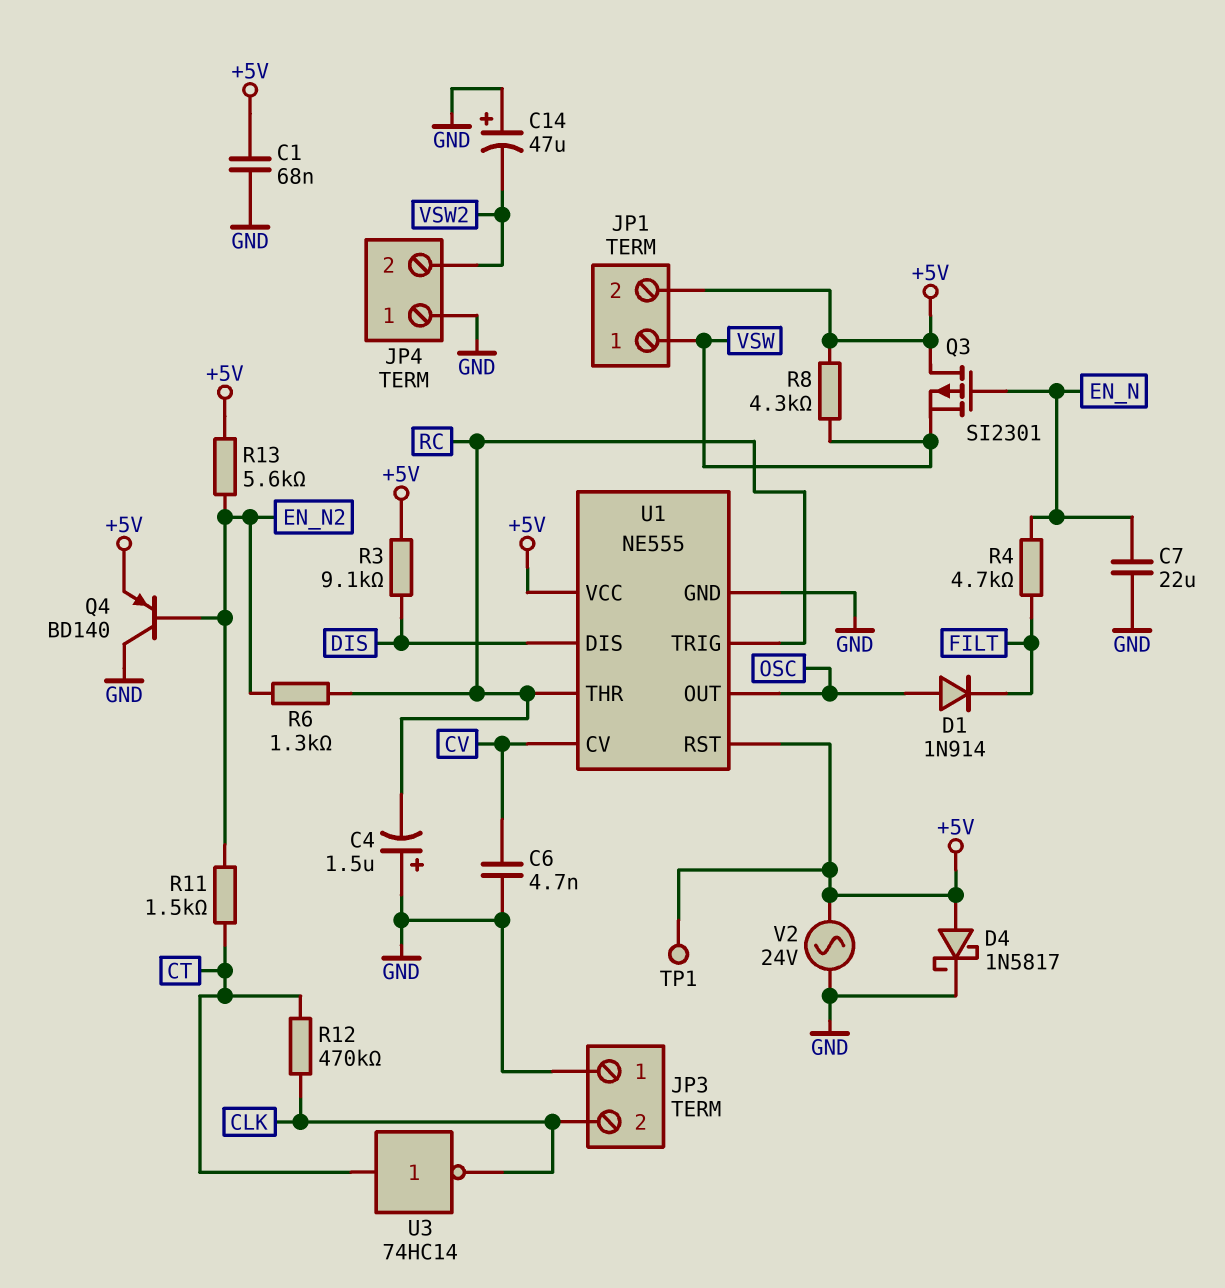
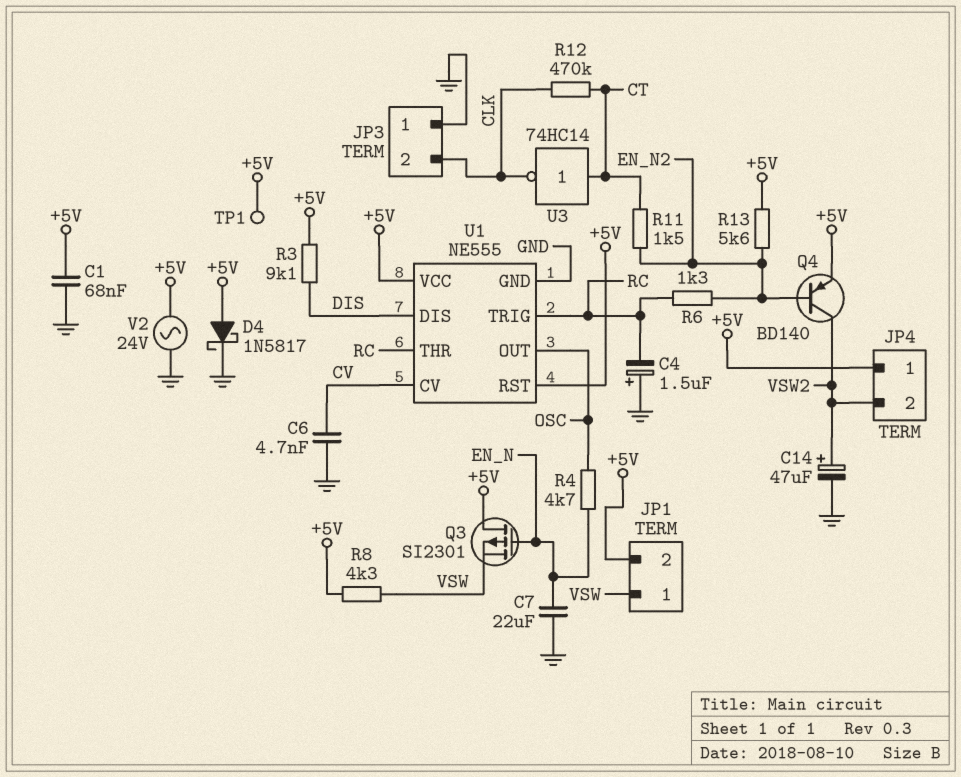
C14: 47uF (plus GND, minus VSW2) -> 47uF (plus VSW2, minus GND)
D1: diode 1N914 (A OSC, K FILT) -> none
JP4 pin 1: GND -> +5V
Q4: PNP BD140 (B EN_N2, C GND, E +5V) -> PNP BD140 (B EN_N2, C VSW2, E +5V)
R4: 4.7k (EN_N, FILT) -> 4.7k (EN_N, OSC)

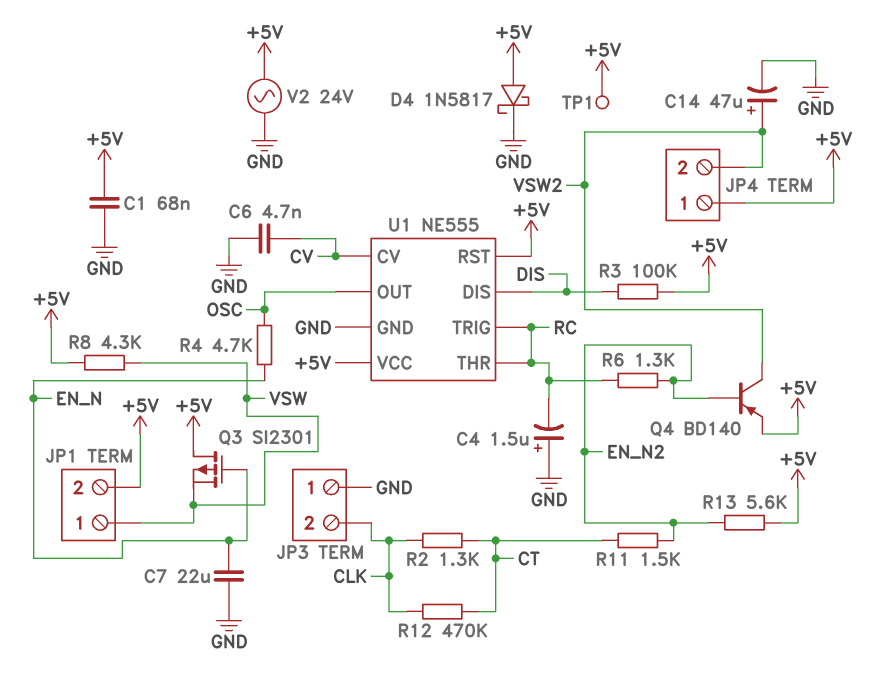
R2: none -> 1.3k (CLK, CT)
R3: 9.1k (+5V, DIS) -> 100k (+5V, DIS)
U3: NOT 74HC14 (in CT, out CLK) -> none

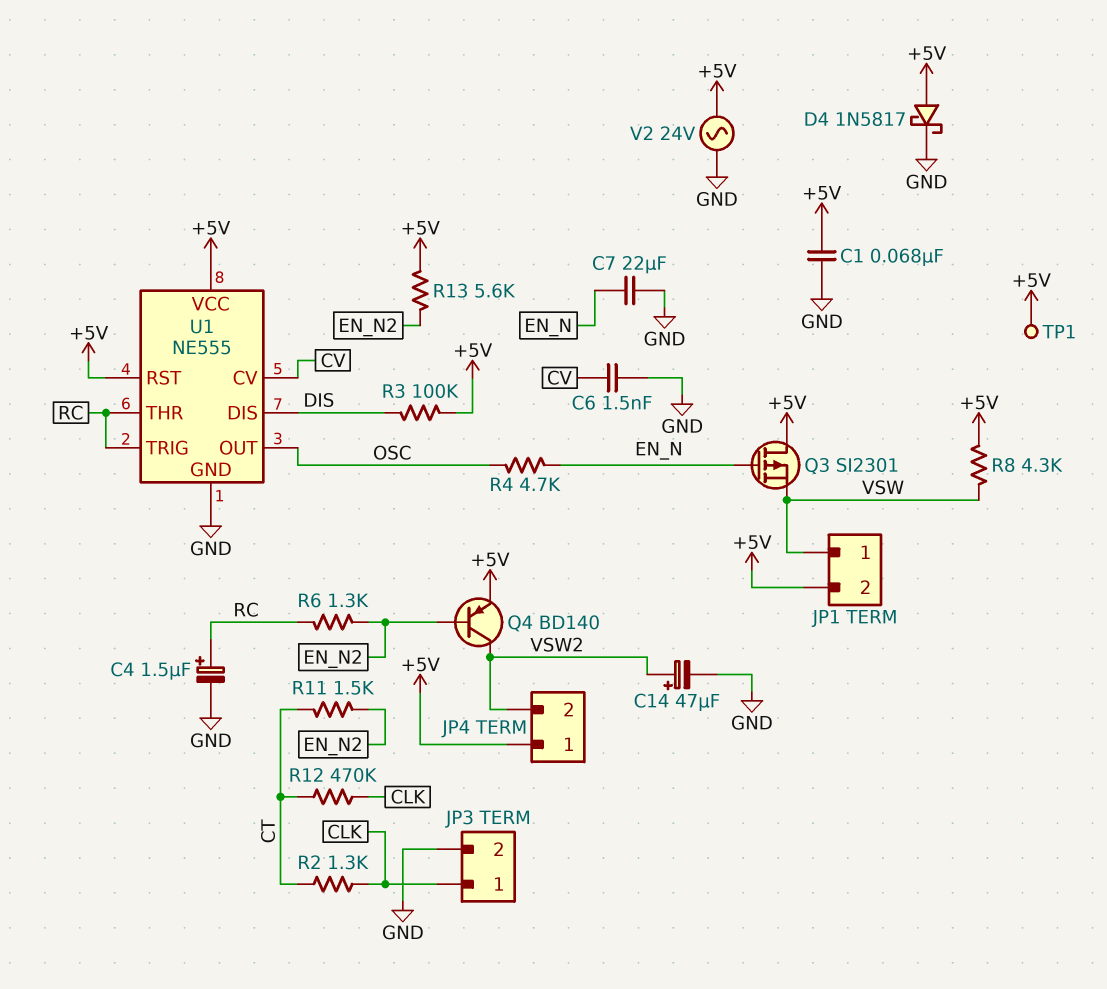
C4: 1.5uF (plus GND, minus RC) -> 1.5uF (plus RC, minus GND)
C6: 4.7nF (CV, GND) -> 1.5nF (CV, GND)
JP3 pin 1: GND -> CLK
JP3 pin 2: CLK -> GND

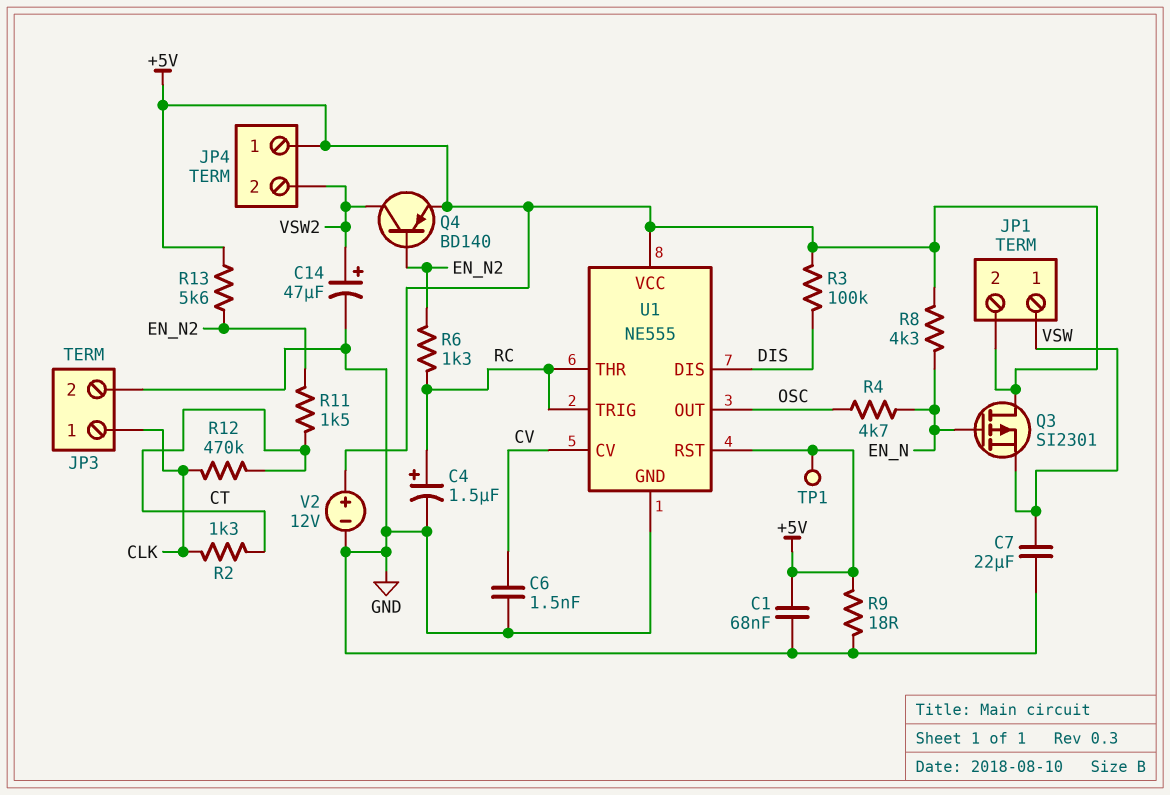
C7: 22uF (EN_N, GND) -> 22uF (GND, VSW)
D4: schottky 1N5817 (A +5V, K GND) -> none
R8: 4.3k (+5V, VSW) -> 4.3k (+5V, EN_N)
R9: none -> 18 (+5V, GND)
V2: AC 24V (+5V, GND) -> 12V (plus +5V, minus GND)

